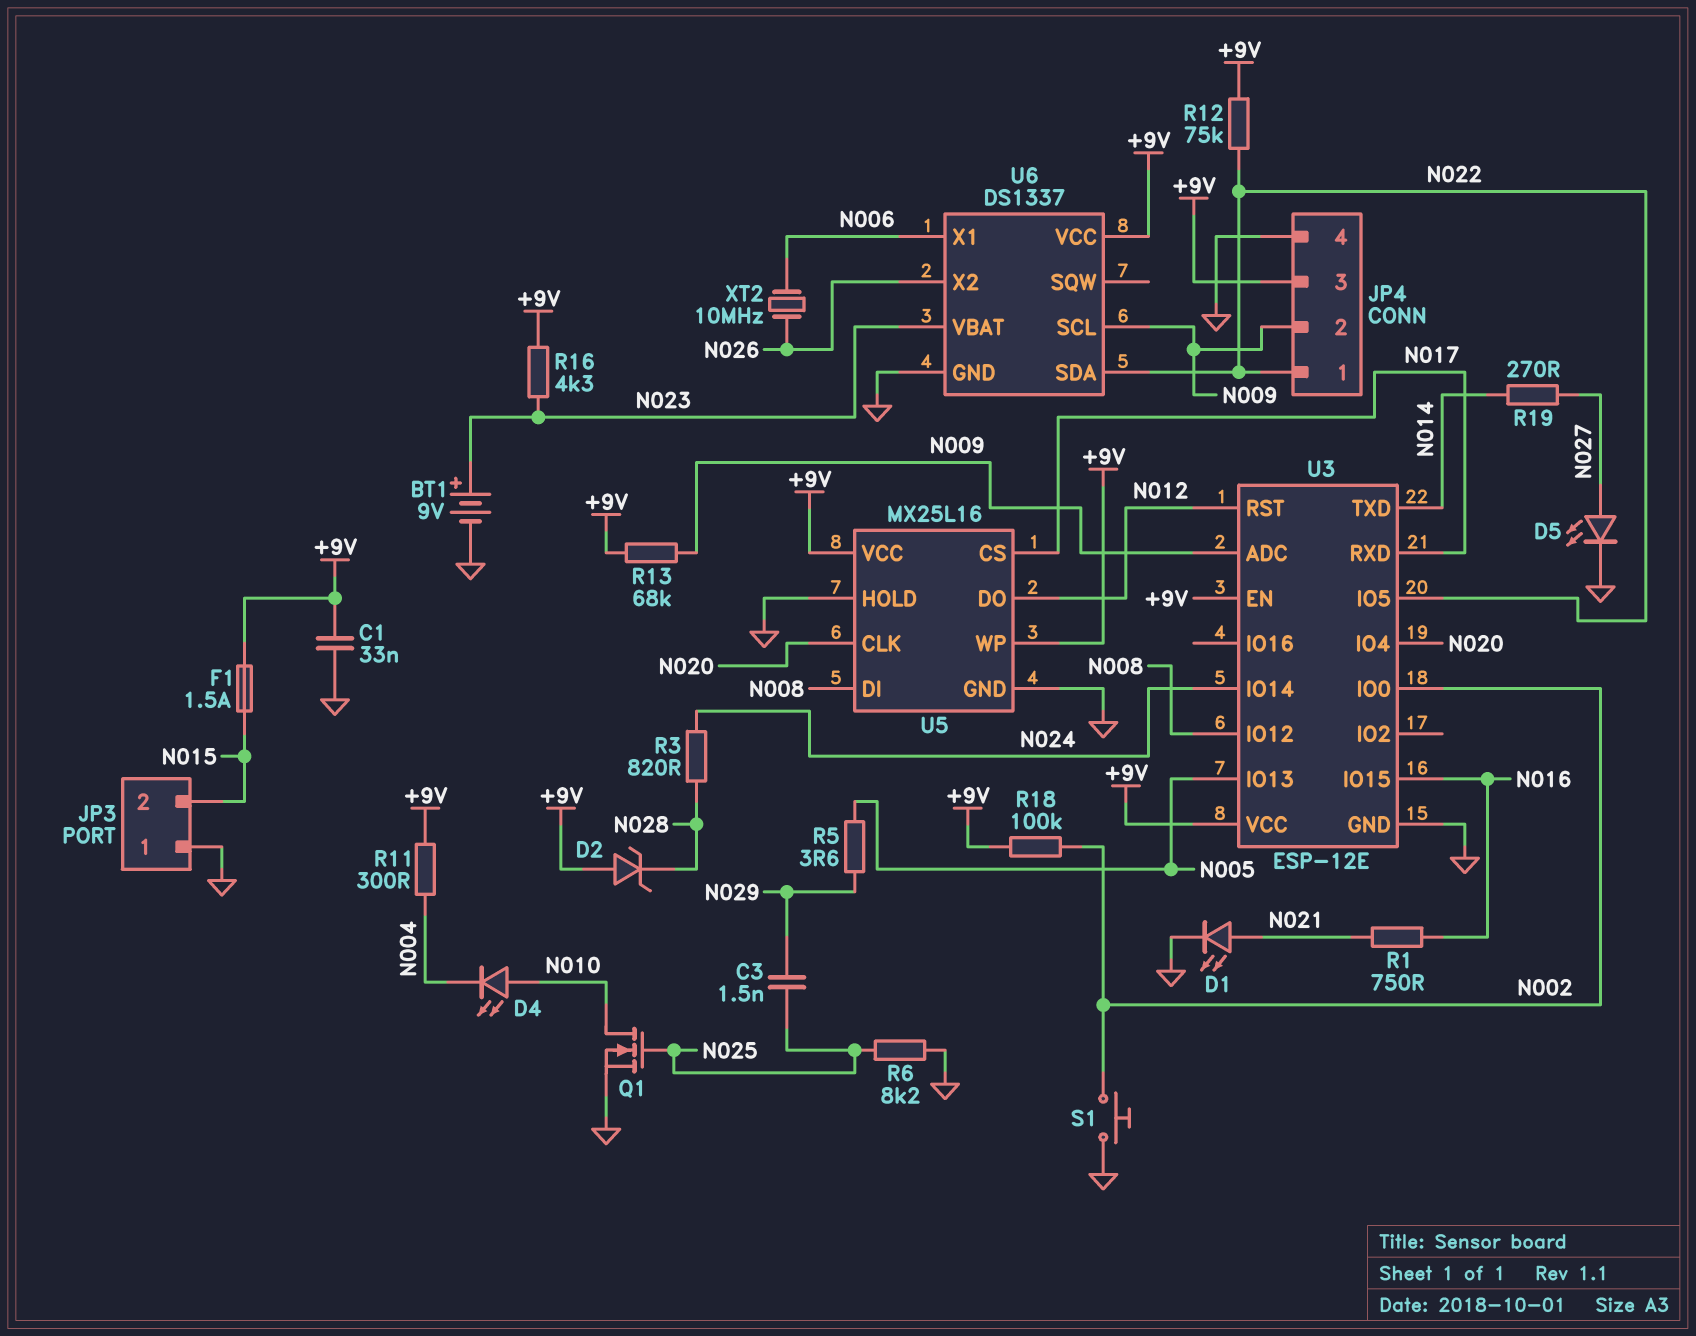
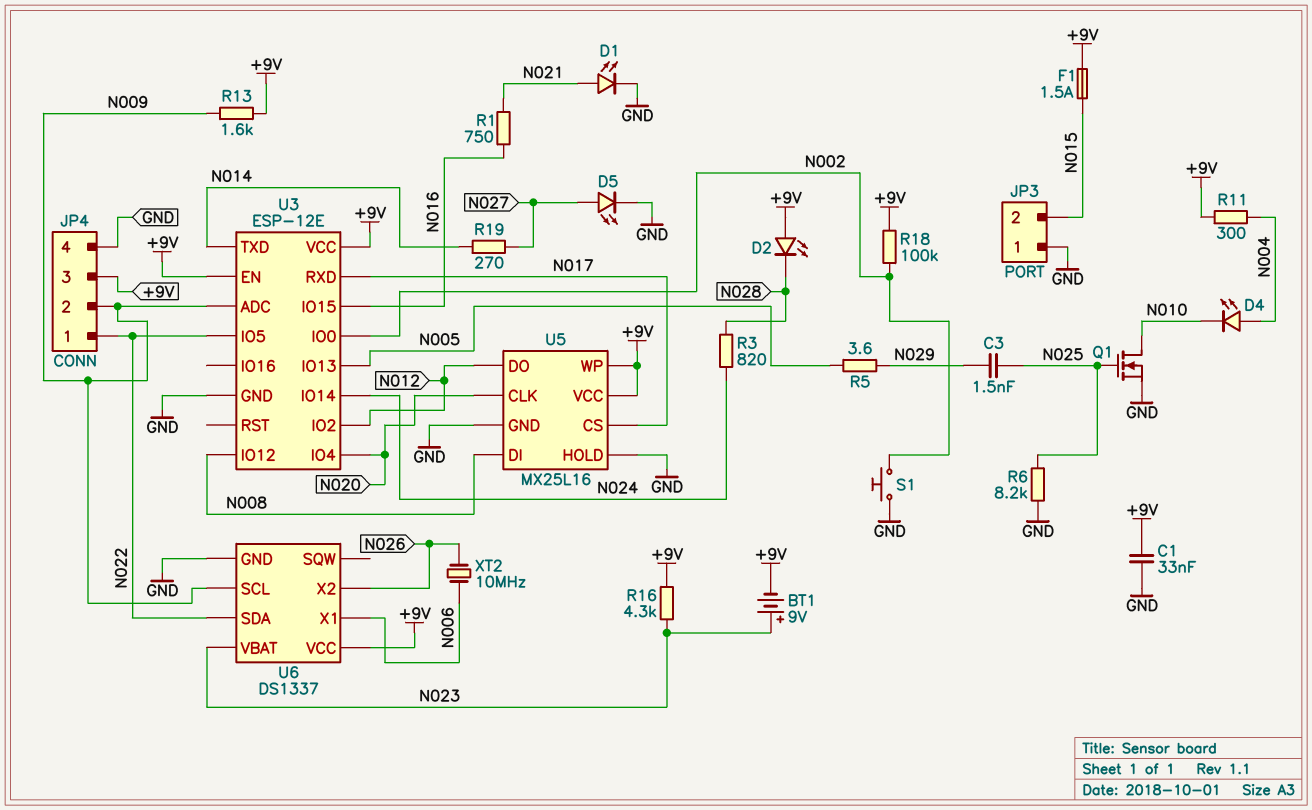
BT1: 9V (plus N023, minus GND) -> 9V (plus N023, minus +9V)
D2: zener (A +9V, K N028) -> LED (A +9V, K N028)
D4: LED (A N010, K N004) -> LED (A N004, K N010)
R12: 75k (+9V, N022) -> none
R13: 68k (+9V, N009) -> 1.6k (+9V, N009)
U3 pin IO2: none -> N012
U3 pin RST: N012 -> none

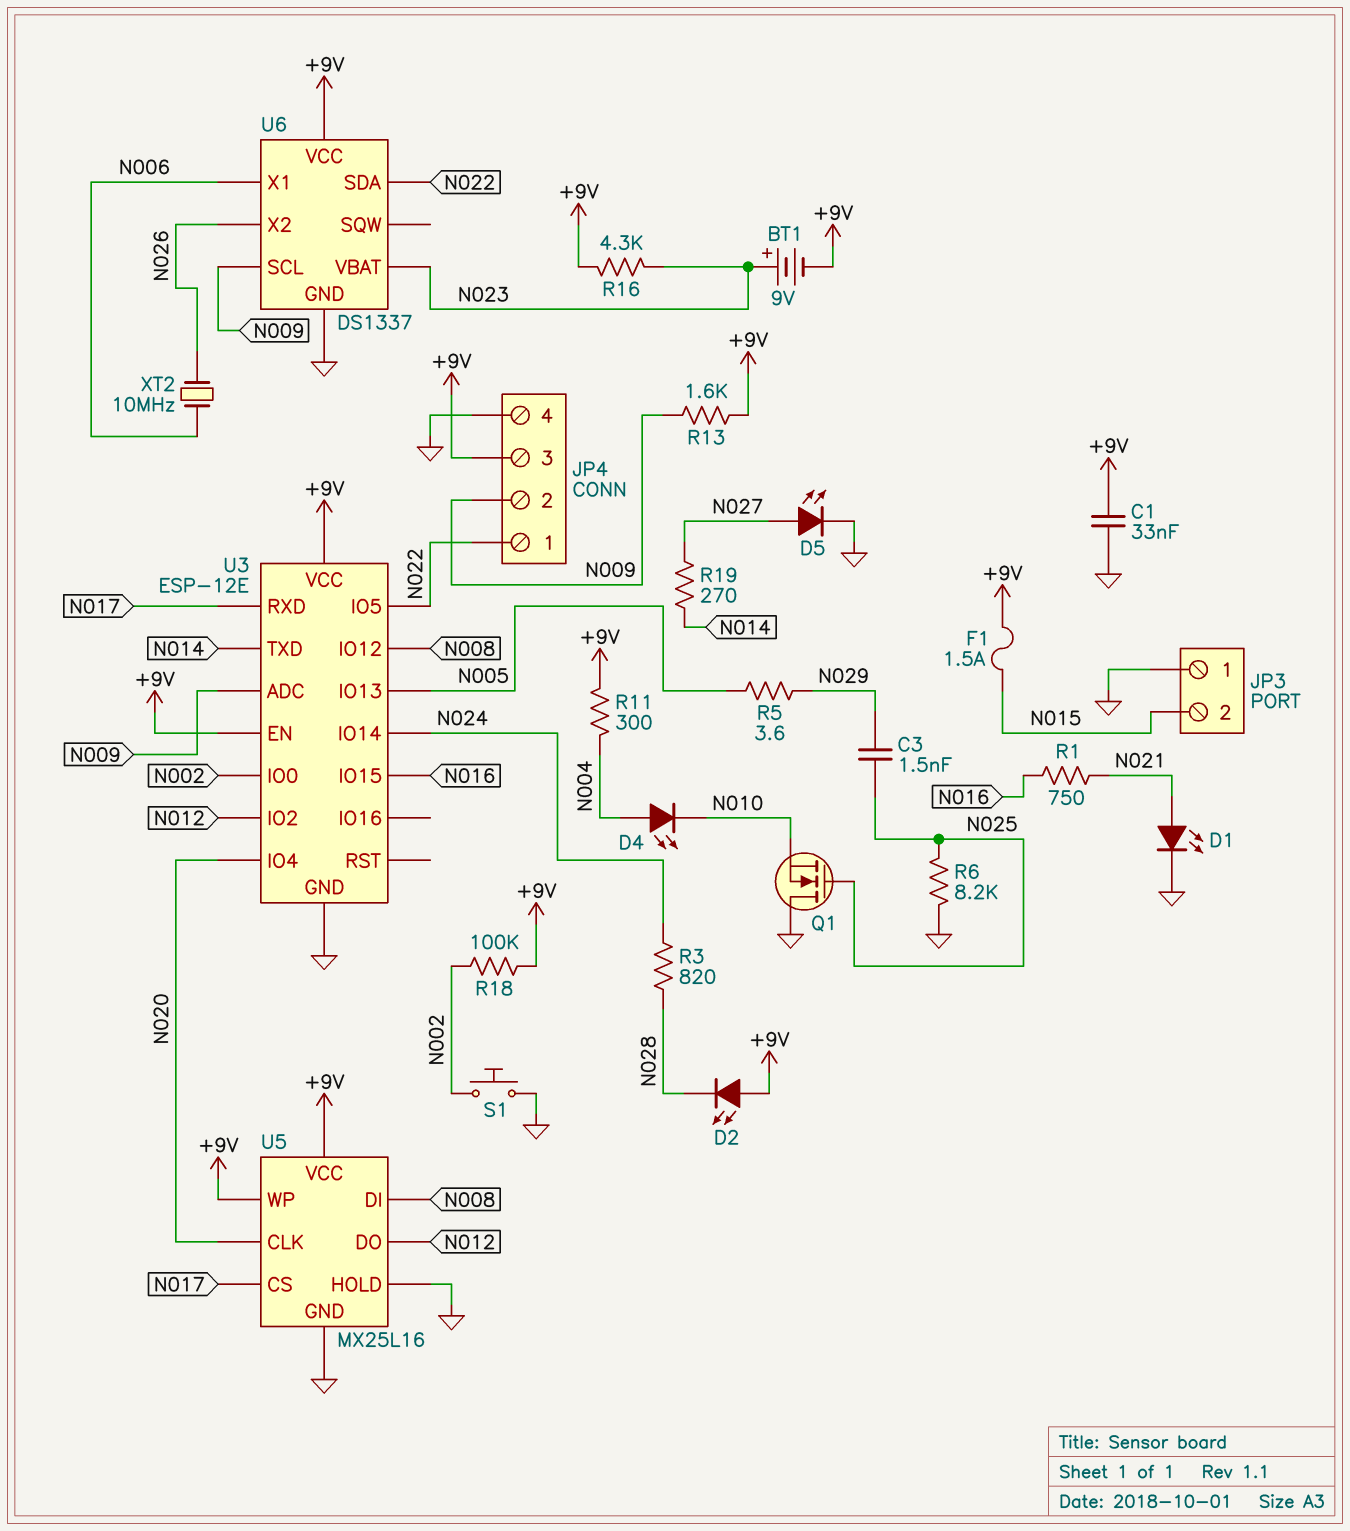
Q1: NMOS (G N025, D N010, S GND) -> NMOS (G N025, D GND, S N010)

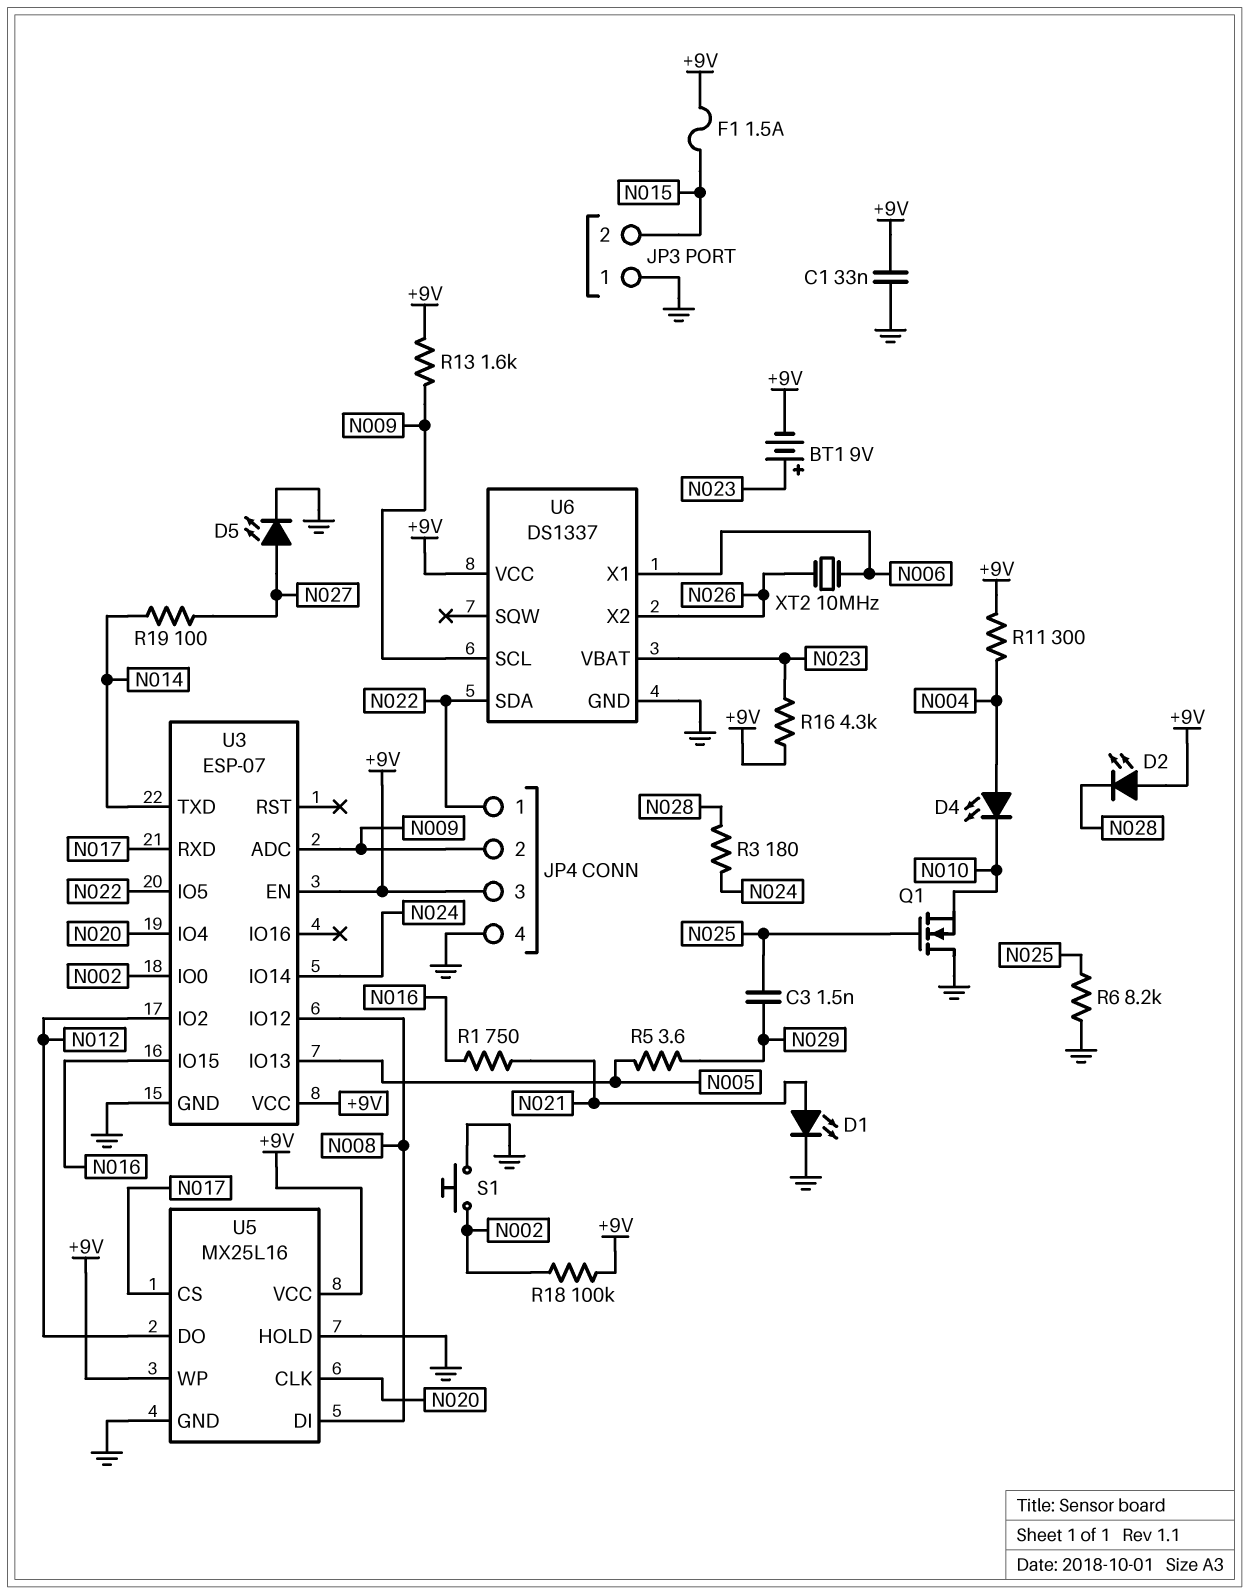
R3: 820 (N024, N028) -> 180 (N024, N028)
R19: 270 (N014, N027) -> 100 (N014, N027)
U3: ESP-12E -> ESP-07

